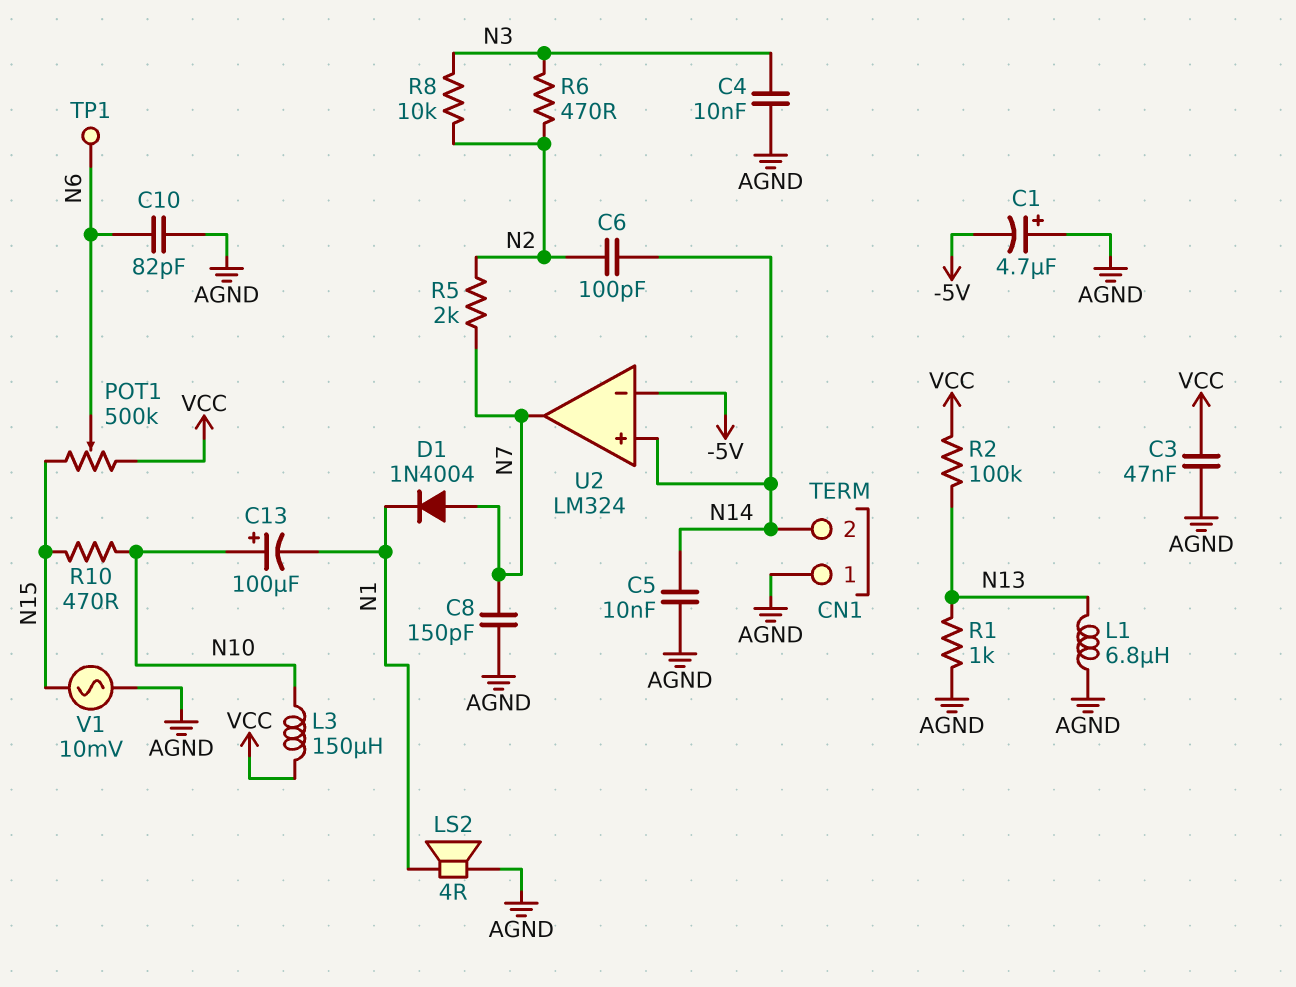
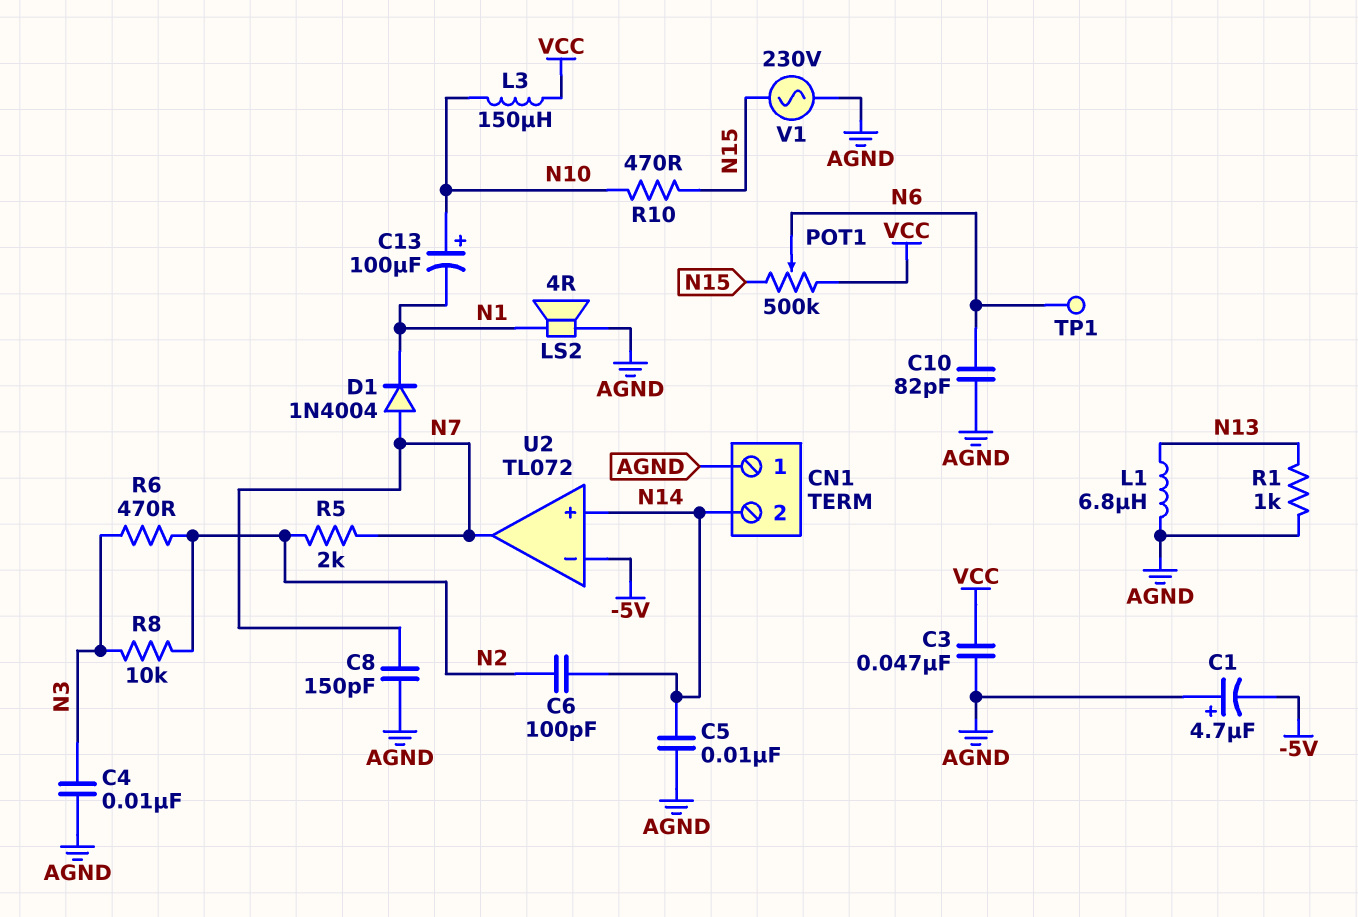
R2: 100k (N13, VCC) -> none
U2: LM324 -> TL072
V1: AC 10mV (AGND, N15) -> AC 230V (AGND, N15)

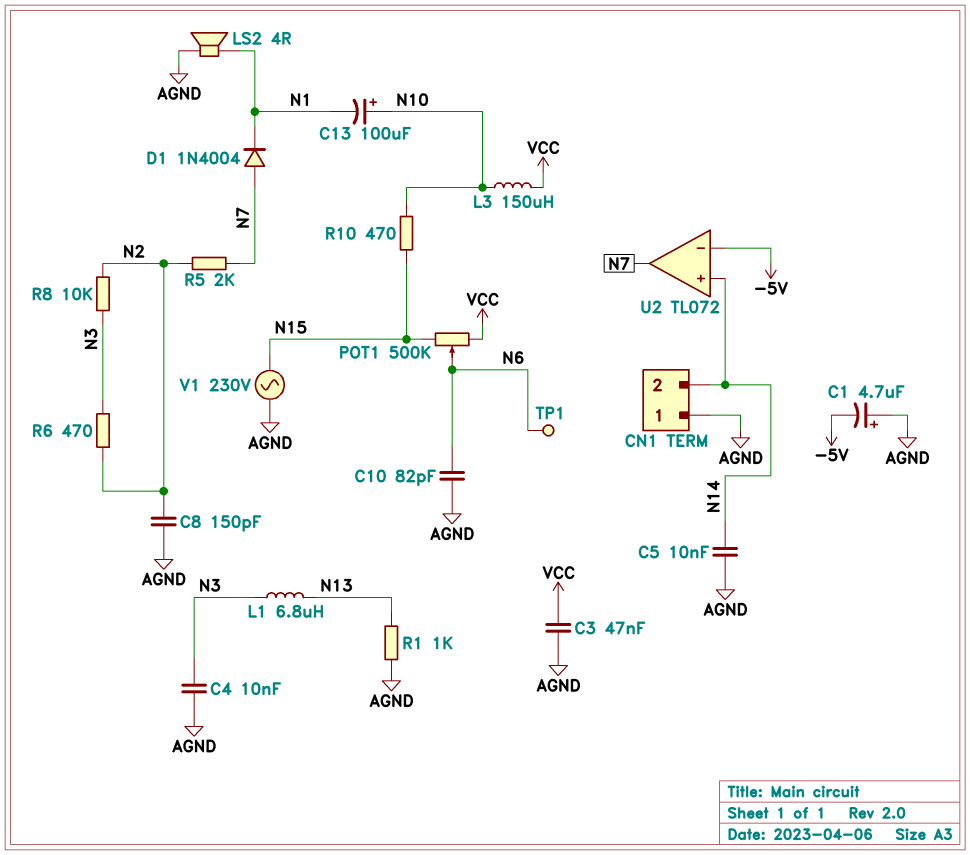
C6: 100pF (N2, N14) -> none
C8: 150pF (AGND, N7) -> 150pF (AGND, N2)
L1: 6.8uH (AGND, N13) -> 6.8uH (N3, N13)

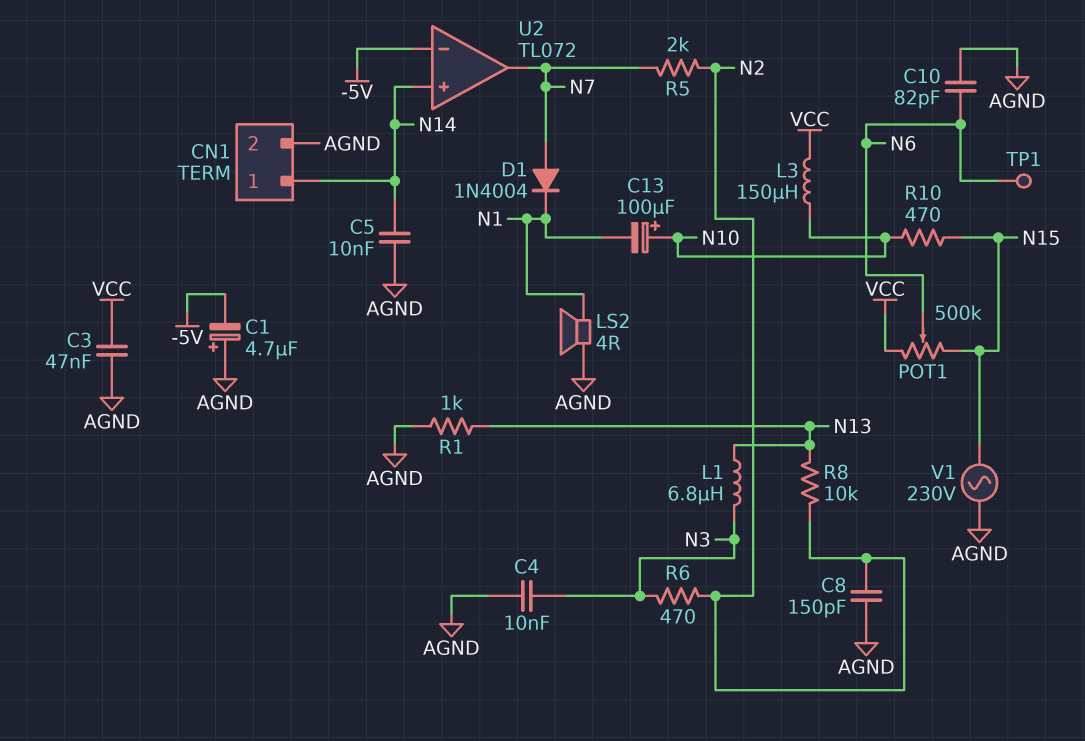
CN1 pin 1: AGND -> N14
CN1 pin 2: N14 -> AGND
R8: 10k (N2, N3) -> 10k (N2, N13)

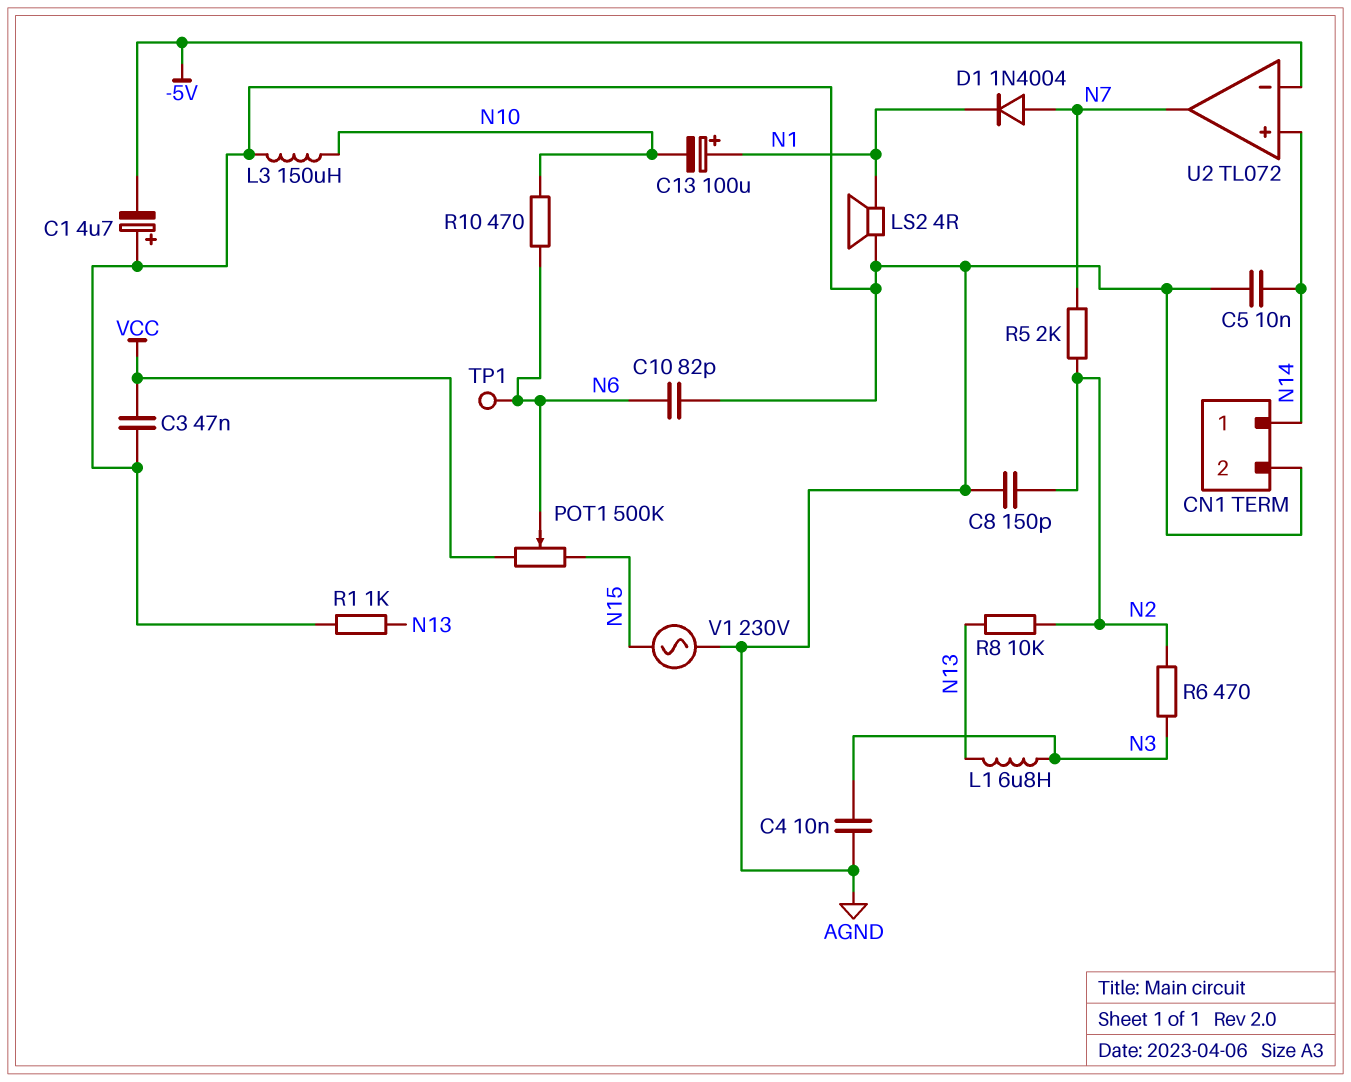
C13: 100uF (plus N10, minus N1) -> 100uF (plus N1, minus N10)
L3: 150uH (N10, VCC) -> 150uH (AGND, N10)
R10: 470 (N10, N15) -> 470 (N6, N10)

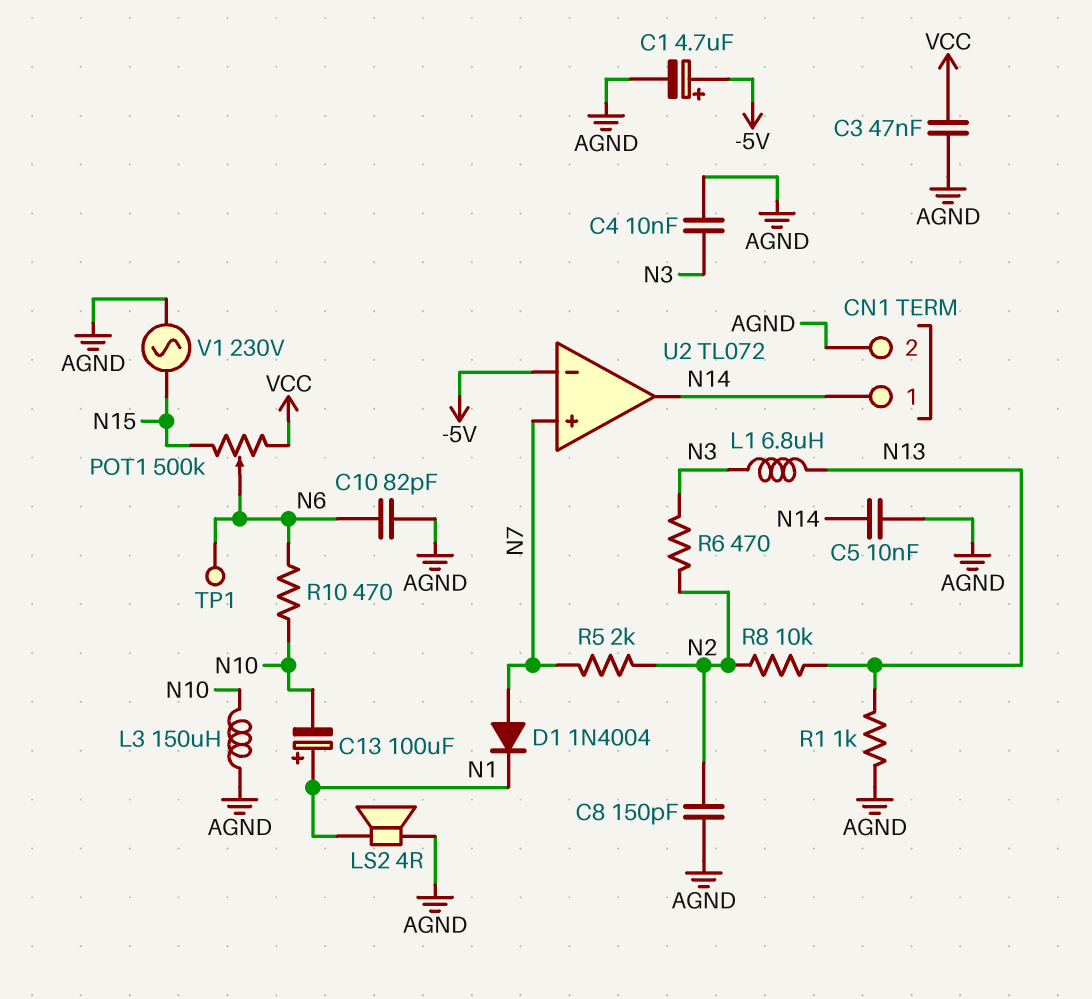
C1: 4.7uF (plus AGND, minus -5V) -> 4.7uF (plus -5V, minus AGND)
U2 pin in+: N14 -> N7
U2 pin out: N7 -> N14

